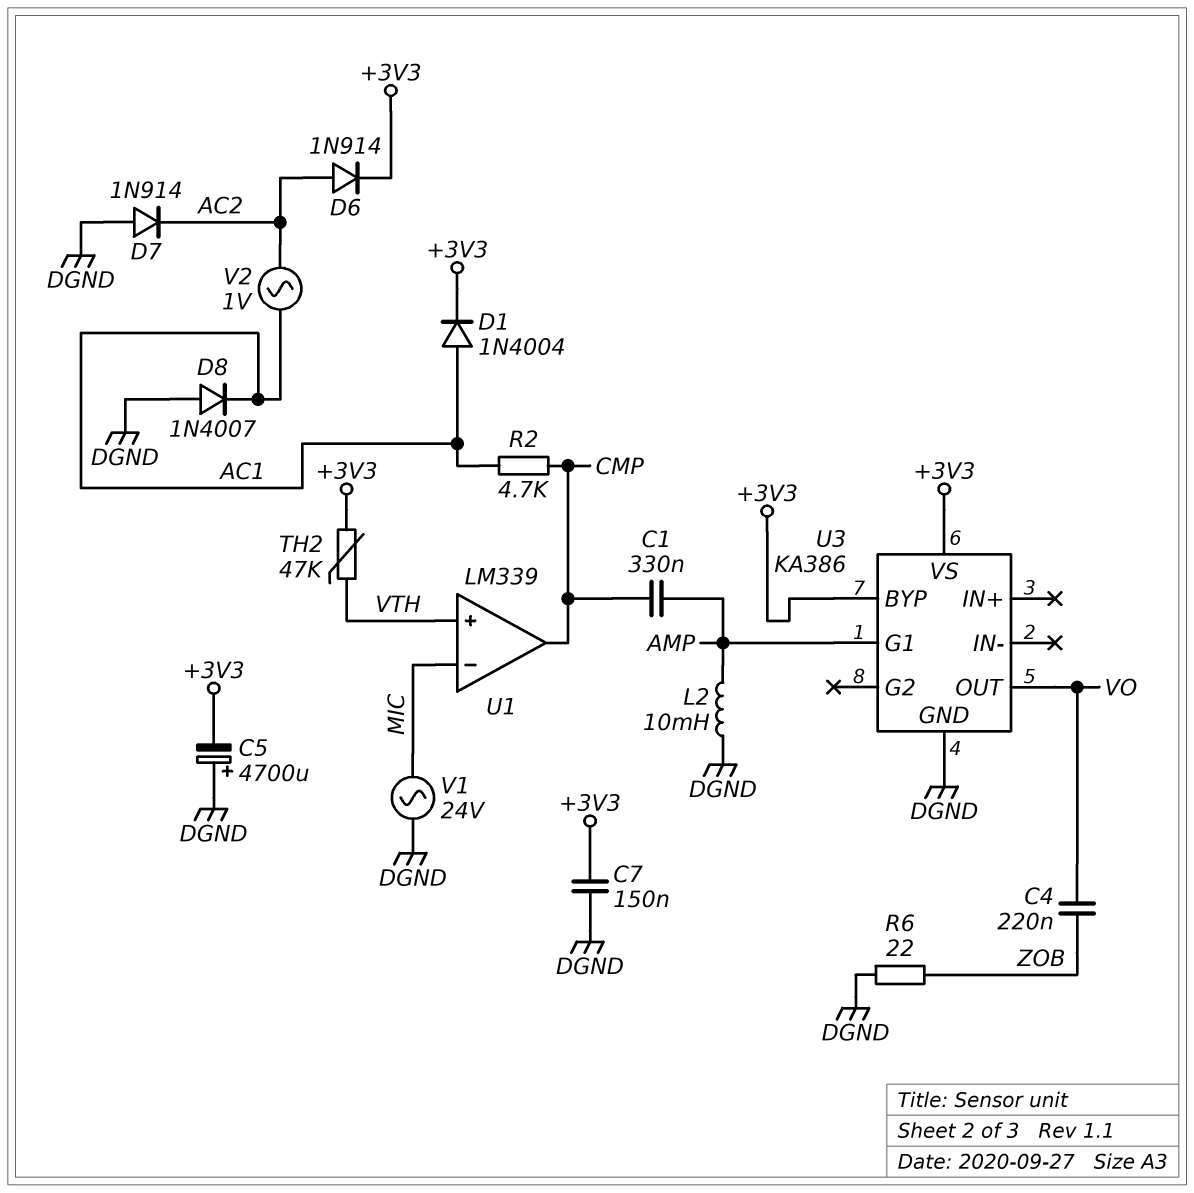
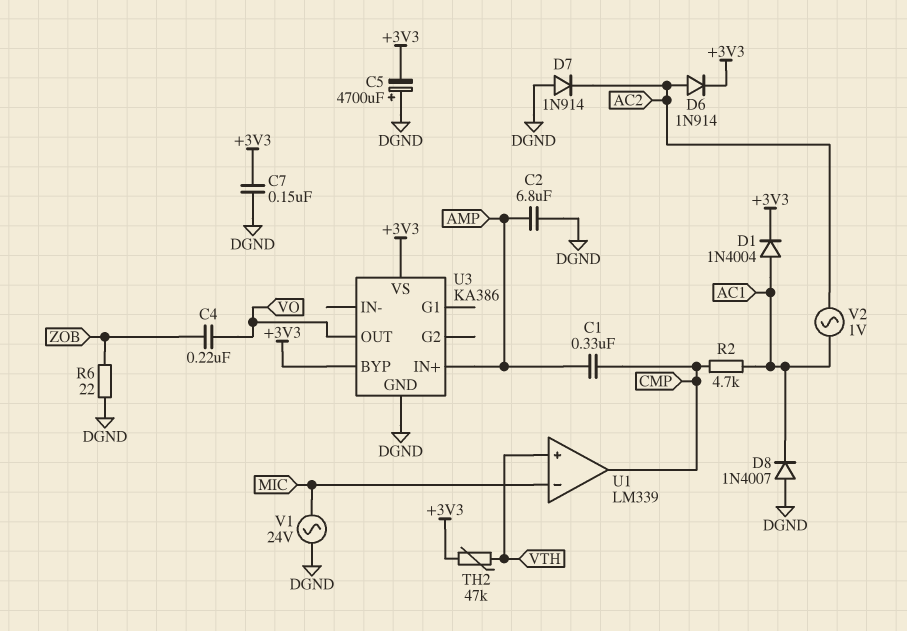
C2: none -> 6.8uF (AMP, DGND)
L2: 10mH (AMP, DGND) -> none
U3 pin G1: AMP -> none
U3 pin IN+: none -> AMP

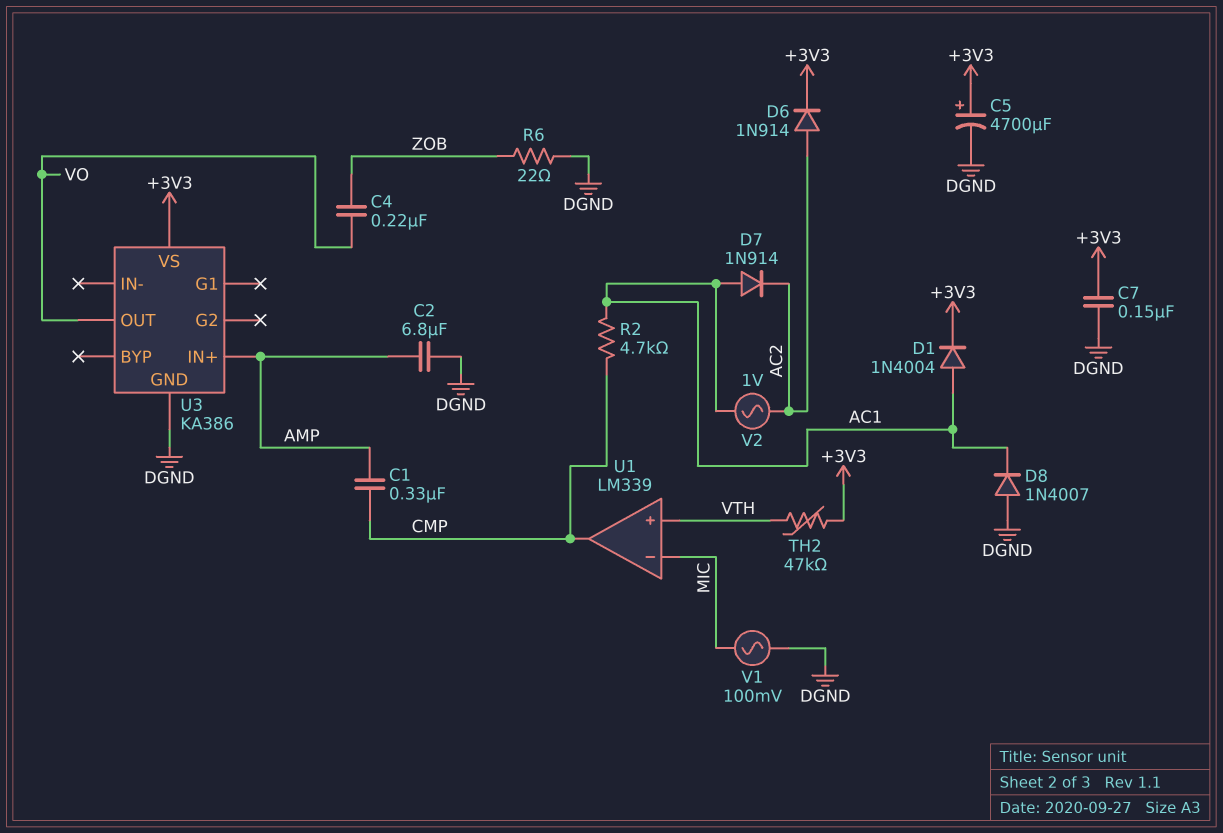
C5: 4700uF (plus DGND, minus +3V3) -> 4700uF (plus +3V3, minus DGND)
D7: diode 1N914 (A DGND, K AC2) -> diode 1N914 (A AC1, K AC2)
U3 pin BYP: +3V3 -> none
V1: AC 24V (DGND, MIC) -> AC 100mV (DGND, MIC)

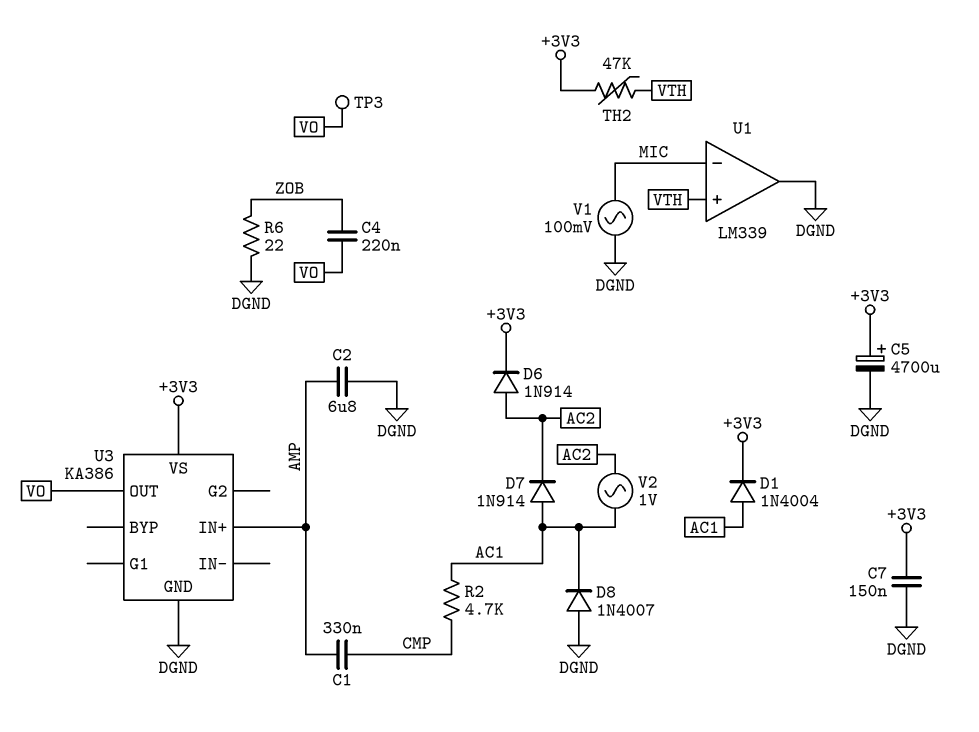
TP3: none -> test point (VO)
U1 pin out: CMP -> DGND

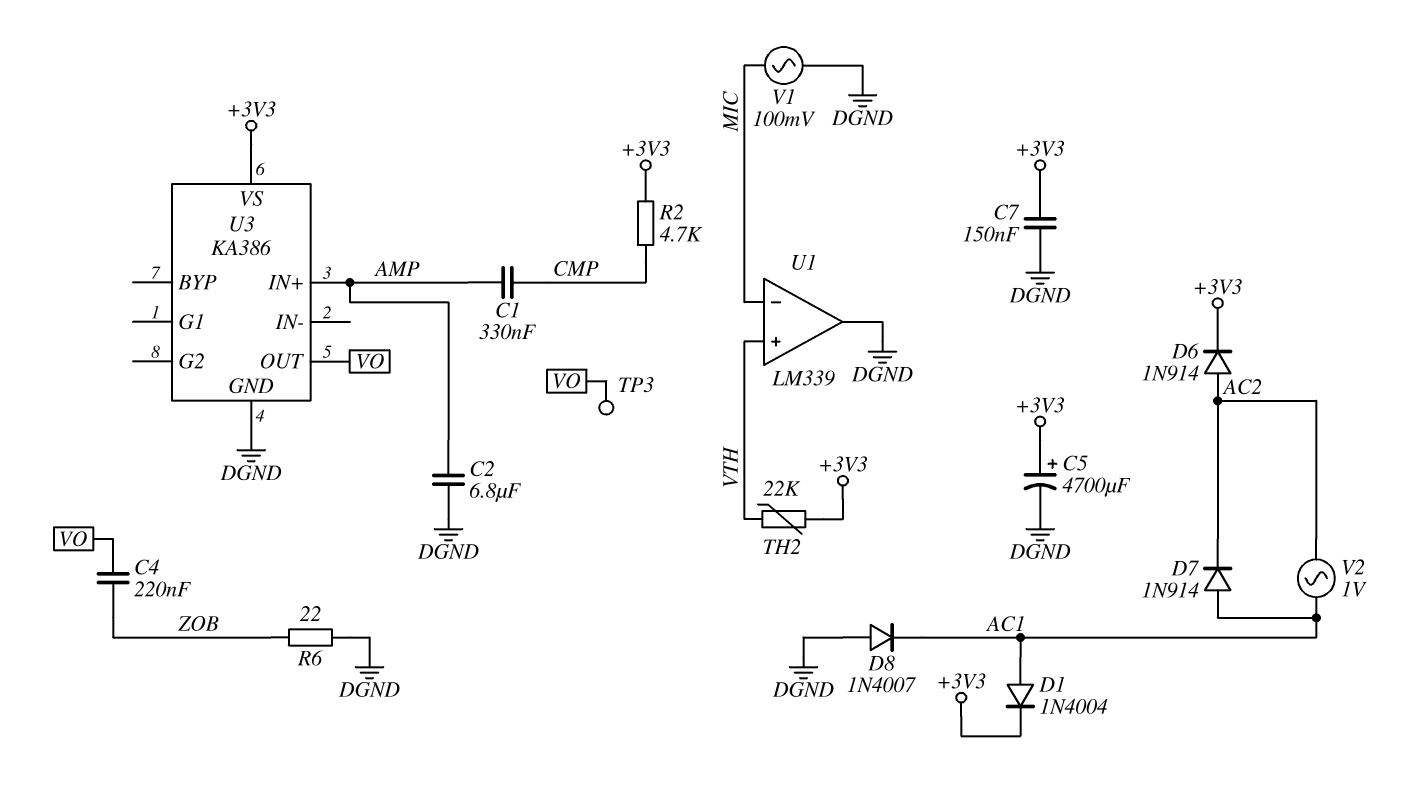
R2: 4.7k (AC1, CMP) -> 4.7k (+3V3, CMP)
TH2: 47k (+3V3, VTH) -> 22k (+3V3, VTH)

